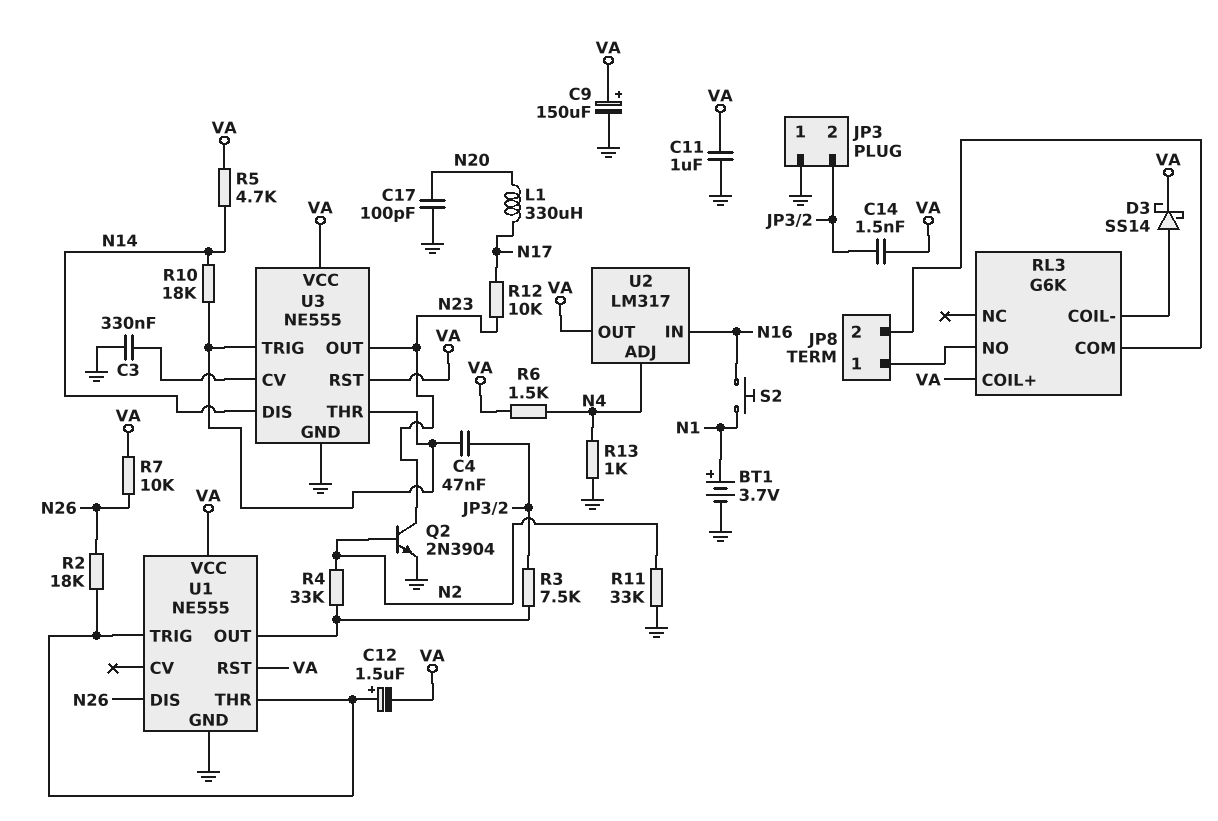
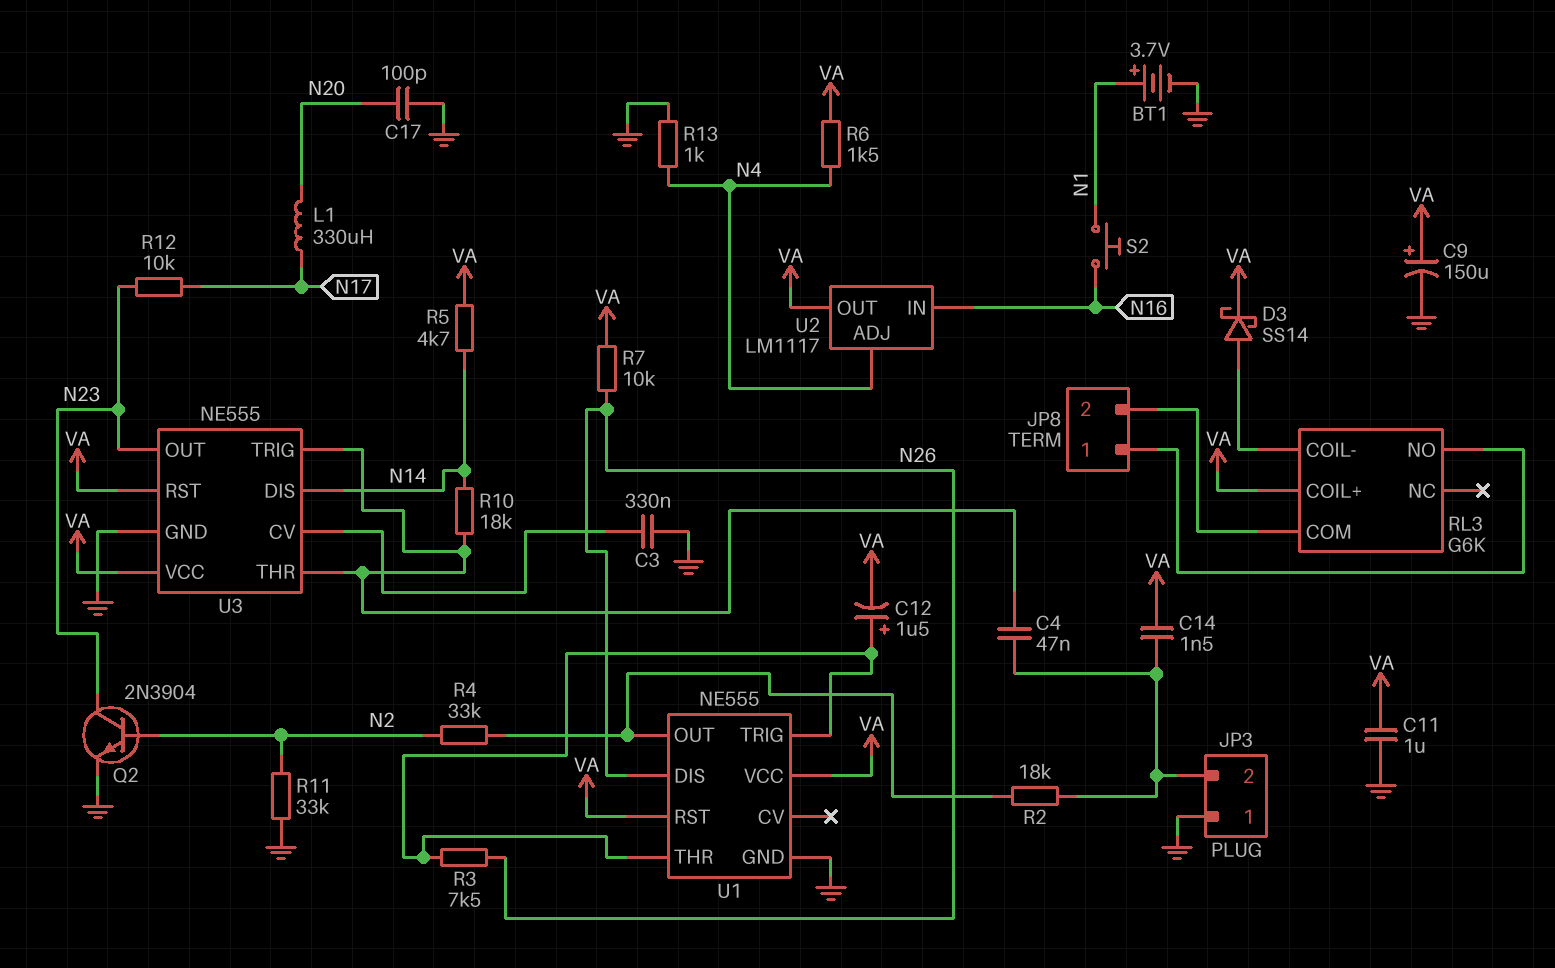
R2: 18k (N26, U1/THR) -> 18k (JP3/2, U1/OUT)
R3: 7.5k (JP3/2, U1/OUT) -> 7.5k (N26, U1/THR)
U2: LM317 -> LM1117

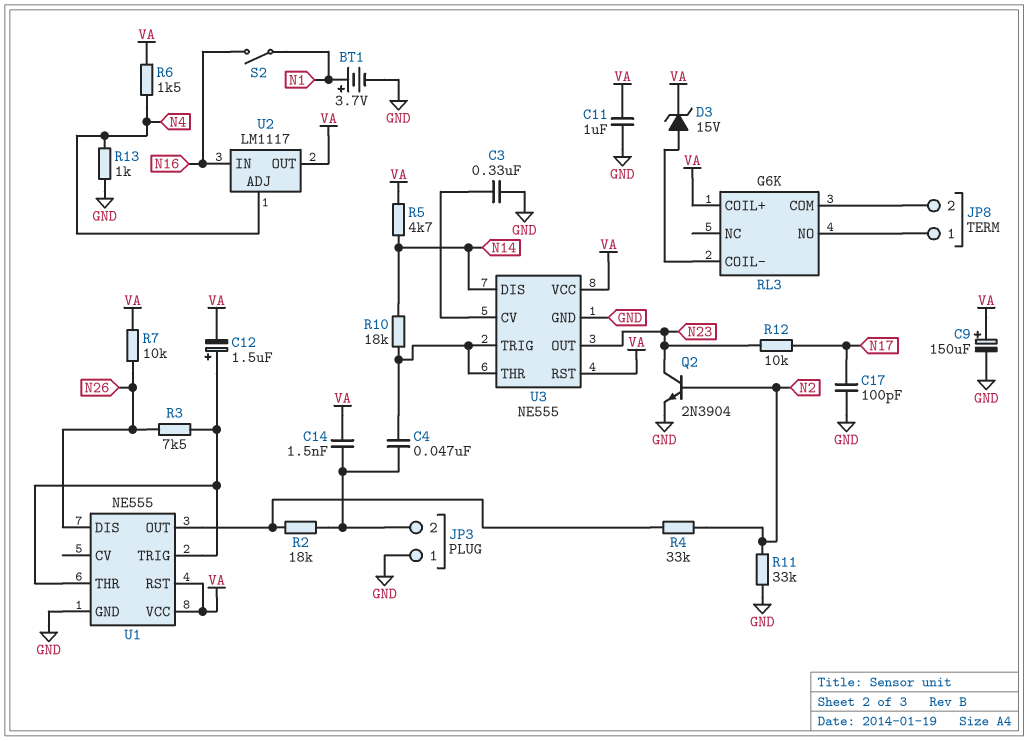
C17: 100pF (GND, N20) -> 100pF (GND, N17)
D3: schottky SS14 (A RL3/COIL-, K VA) -> zener 15V (A RL3/COIL-, K VA)
L1: 330uH (N17, N20) -> none
S2: button (N1, N16) -> switch (N1, N16)

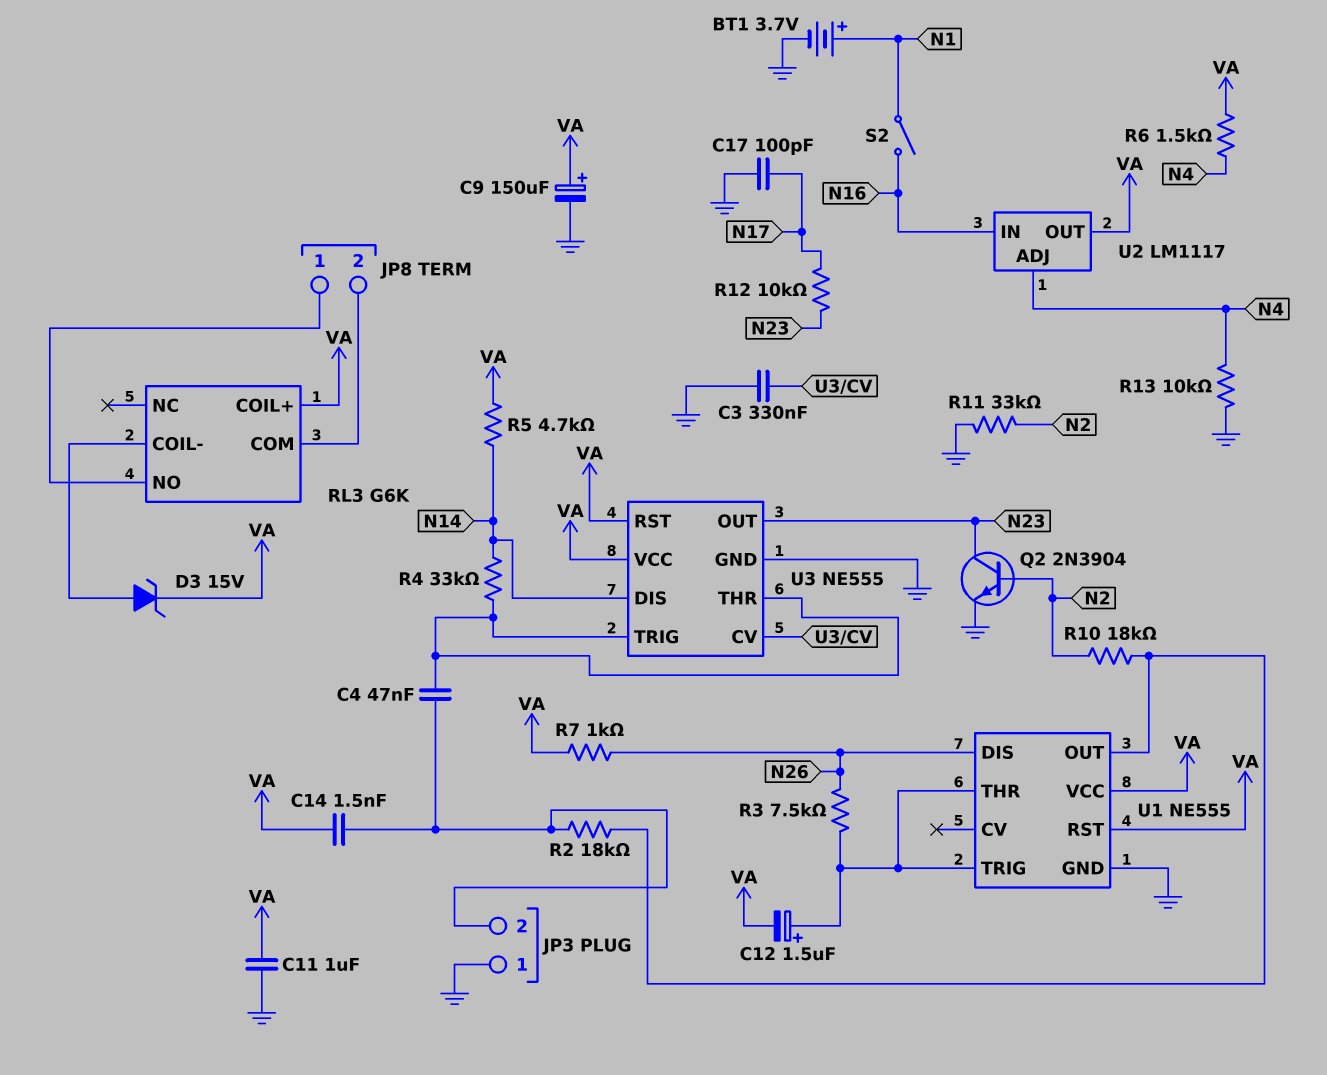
R4: 33k (N2, U1/OUT) -> 33k (N14, U3/THR)
R7: 10k (N26, VA) -> 1k (N26, VA)
R10: 18k (N14, U3/THR) -> 18k (N2, U1/OUT)
R13: 1k (GND, N4) -> 10k (GND, N4)

